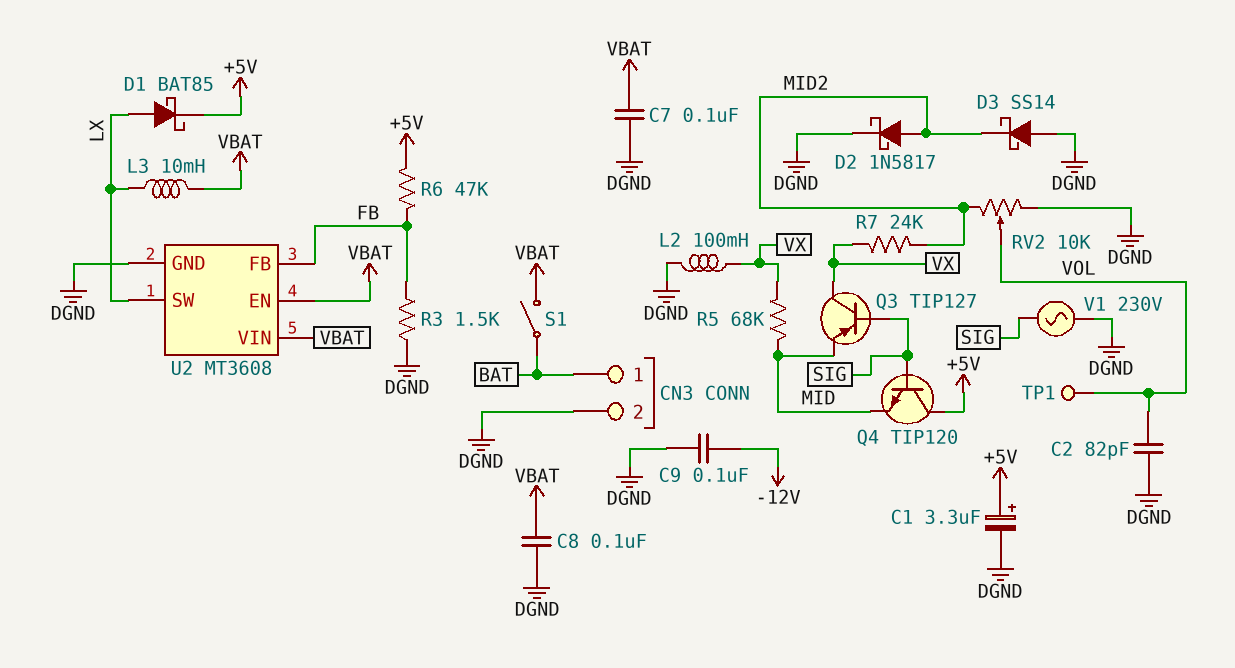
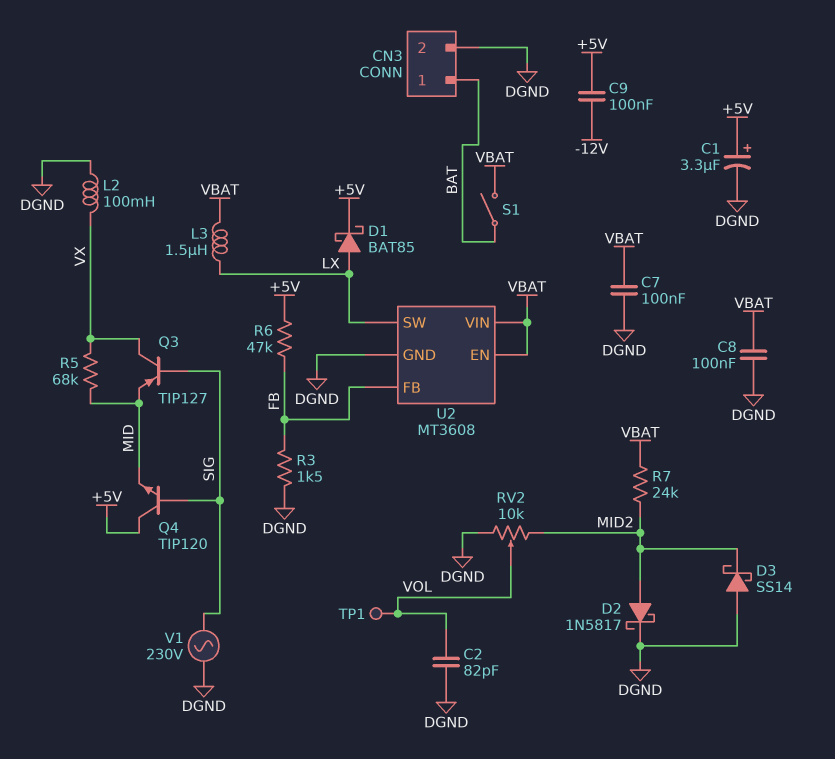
C9: 100nF (-12V, DGND) -> 100nF (+5V, -12V)
L3: 10mH (LX, VBAT) -> 1.5uH (LX, VBAT)
R7: 24k (MID2, VX) -> 24k (MID2, VBAT)

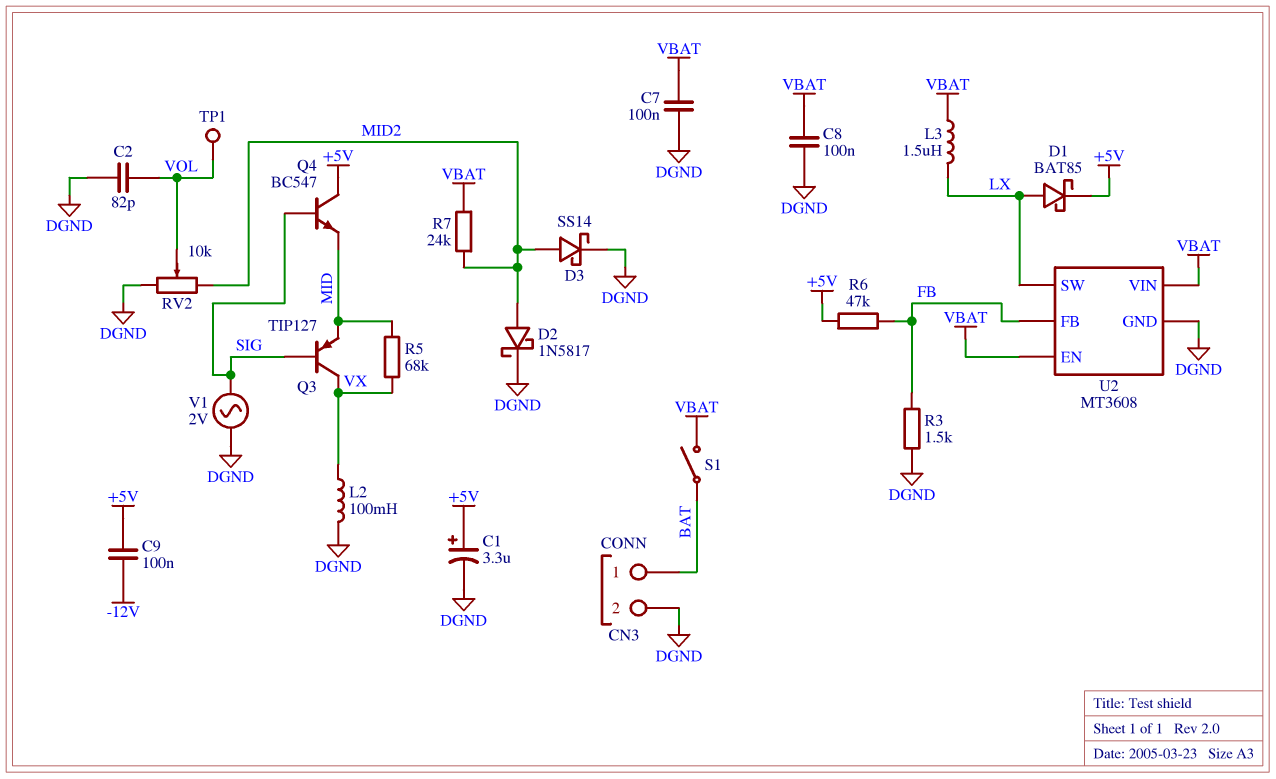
D3: schottky SS14 (A DGND, K MID2) -> schottky SS14 (A MID2, K DGND)
Q4: NPN TIP120 (B SIG, C +5V, E MID) -> NPN BC547 (B SIG, C +5V, E MID)
V1: AC 230V (DGND, SIG) -> AC 2V (DGND, SIG)

